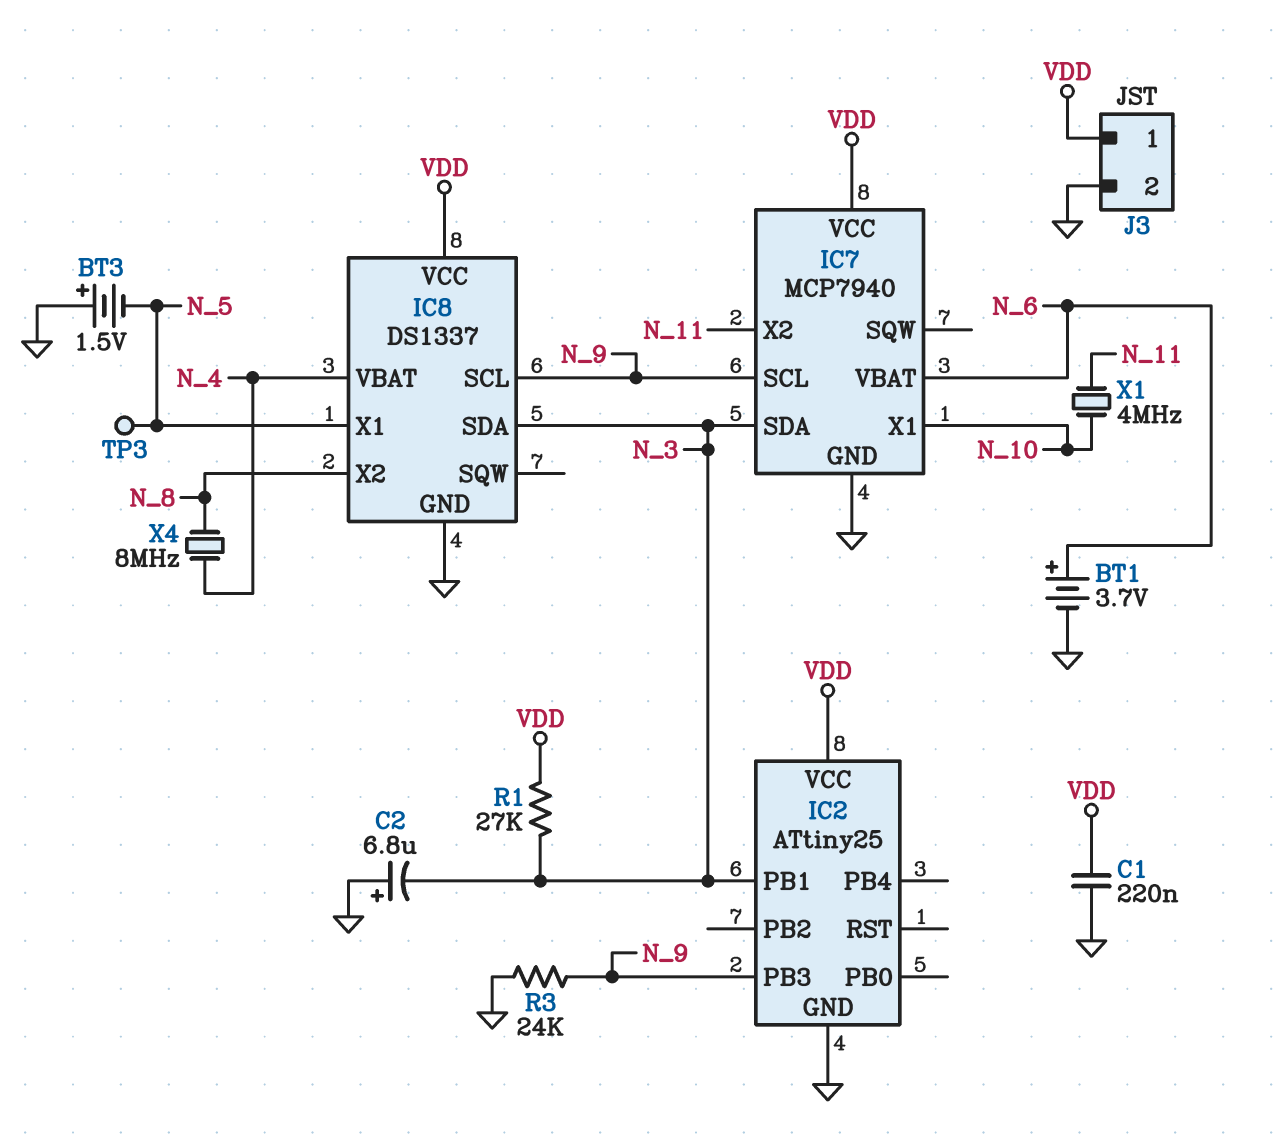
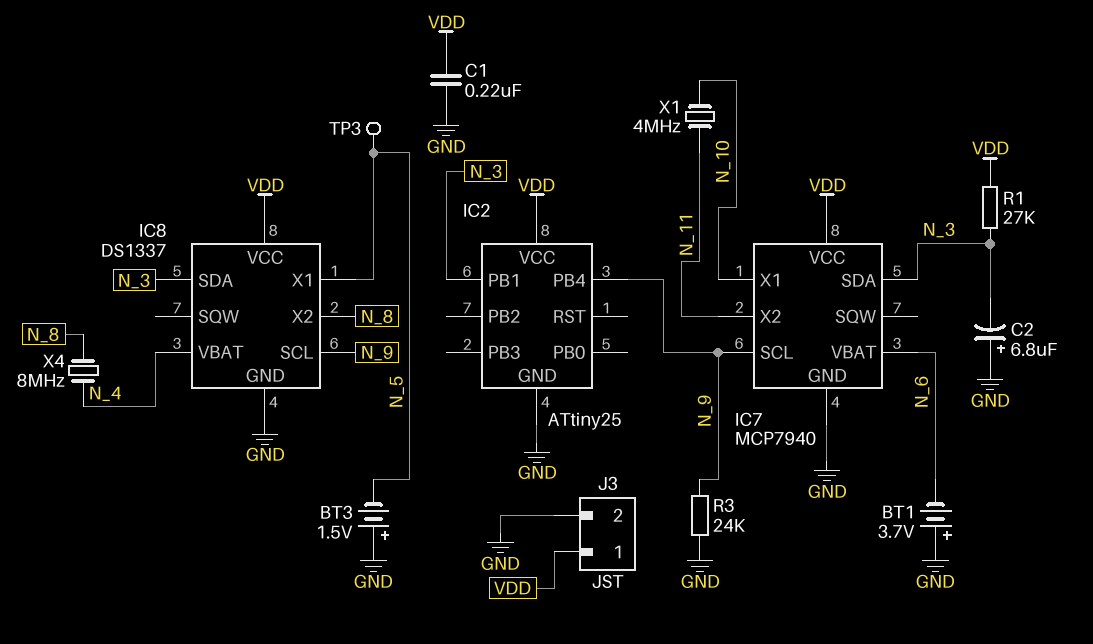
BT1: 3.7V (plus N_6, minus GND) -> 3.7V (plus GND, minus N_6)
IC2 pin PB3: N_9 -> none
IC2 pin PB4: none -> N_9

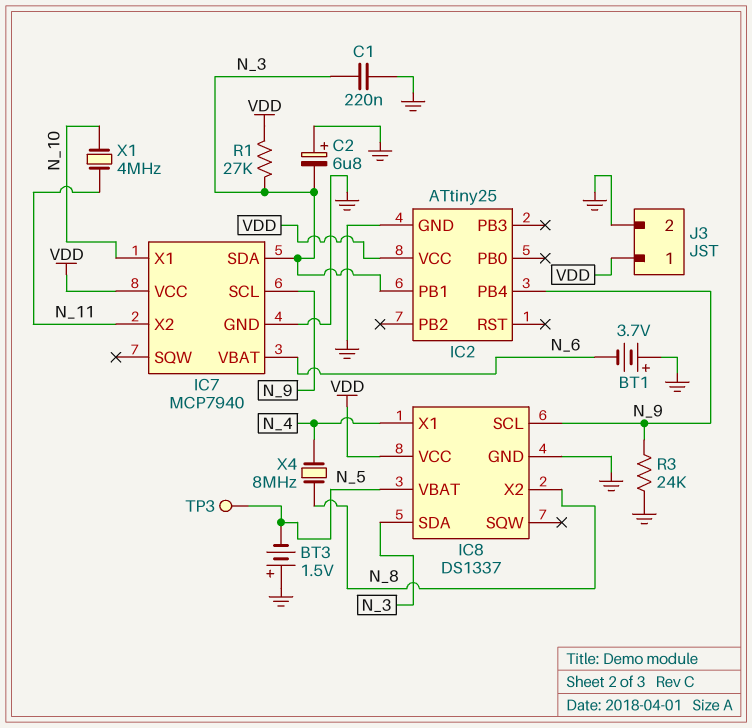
C1: 220nF (GND, VDD) -> 220nF (GND, N_3)
IC8 pin VBAT: N_4 -> N_5
IC8 pin X1: N_5 -> N_4

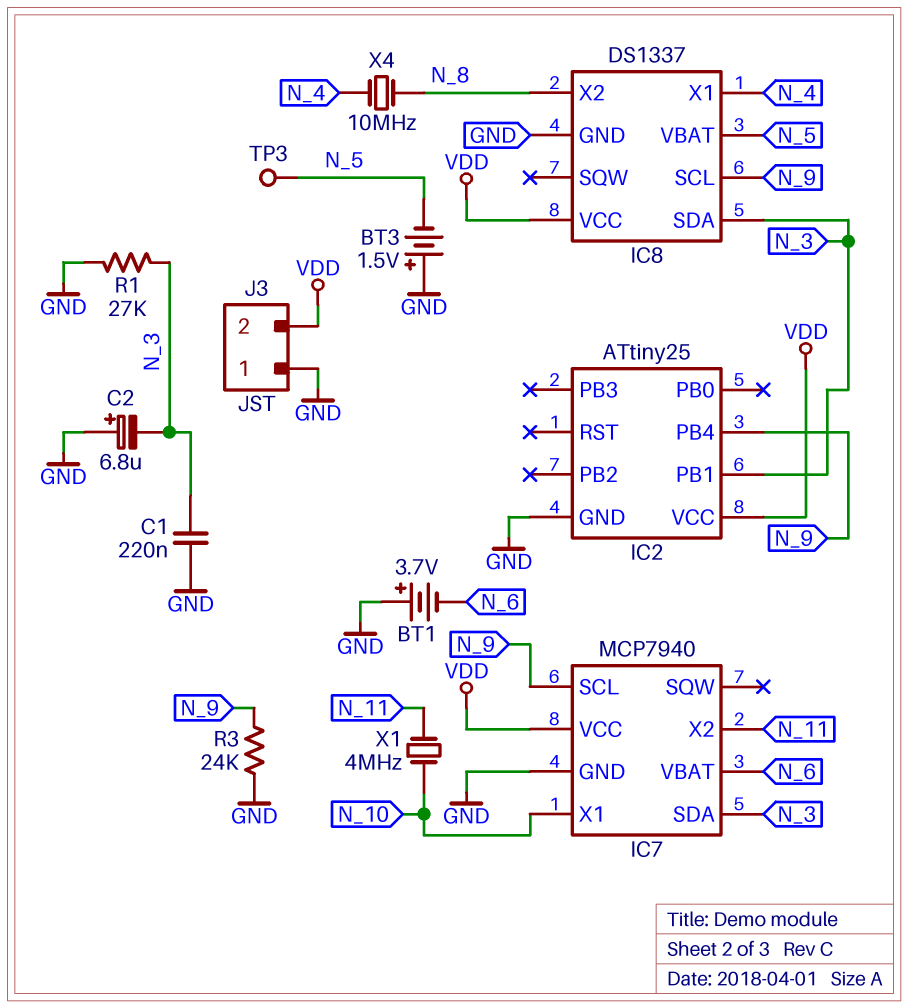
J3 pin 1: VDD -> GND
J3 pin 2: GND -> VDD
R1: 27k (N_3, VDD) -> 27k (GND, N_3)
X4: 8MHz (N_4, N_8) -> 10MHz (N_4, N_8)

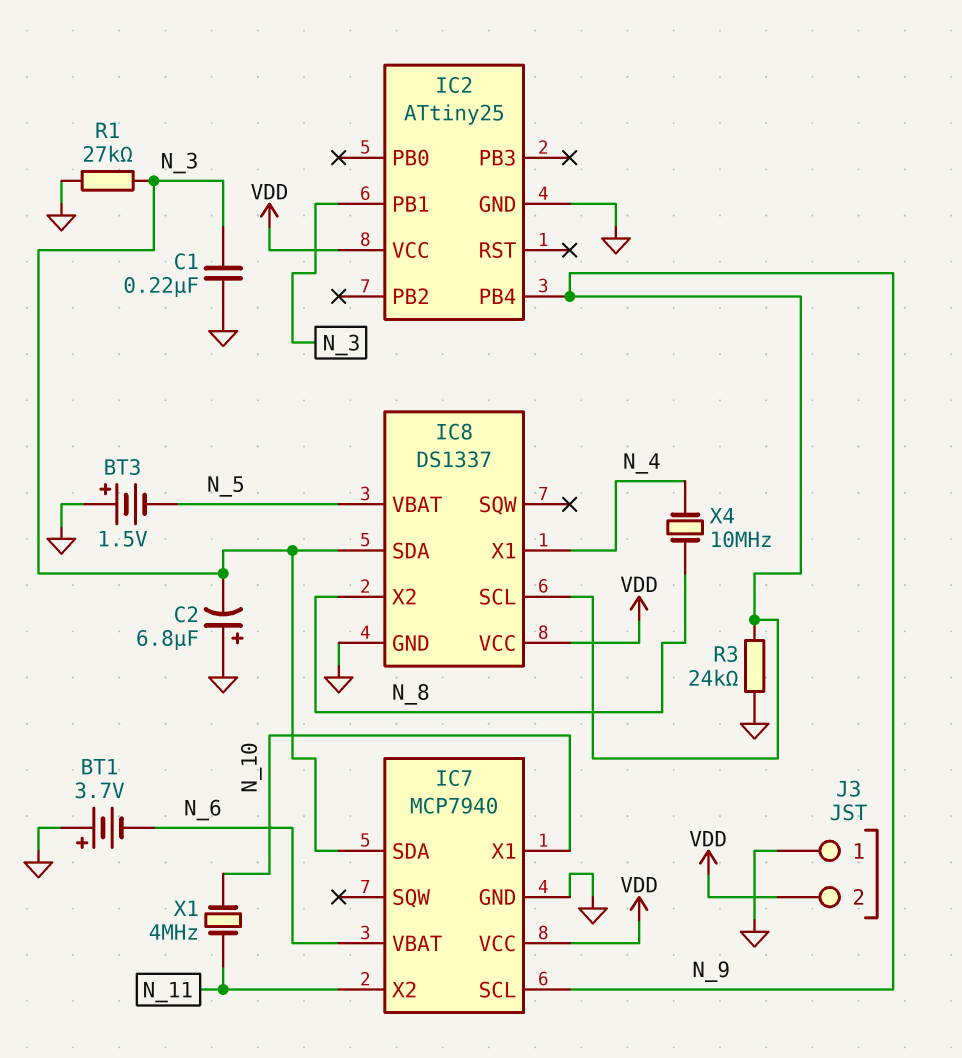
TP3: test point (N_5) -> none

